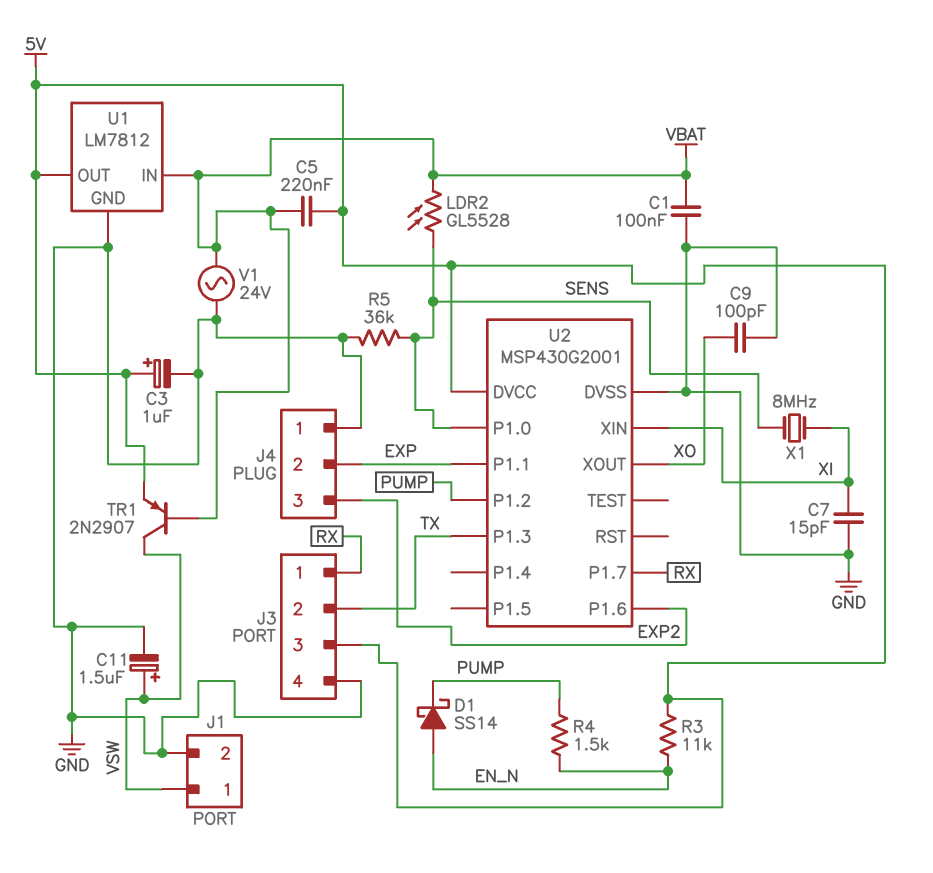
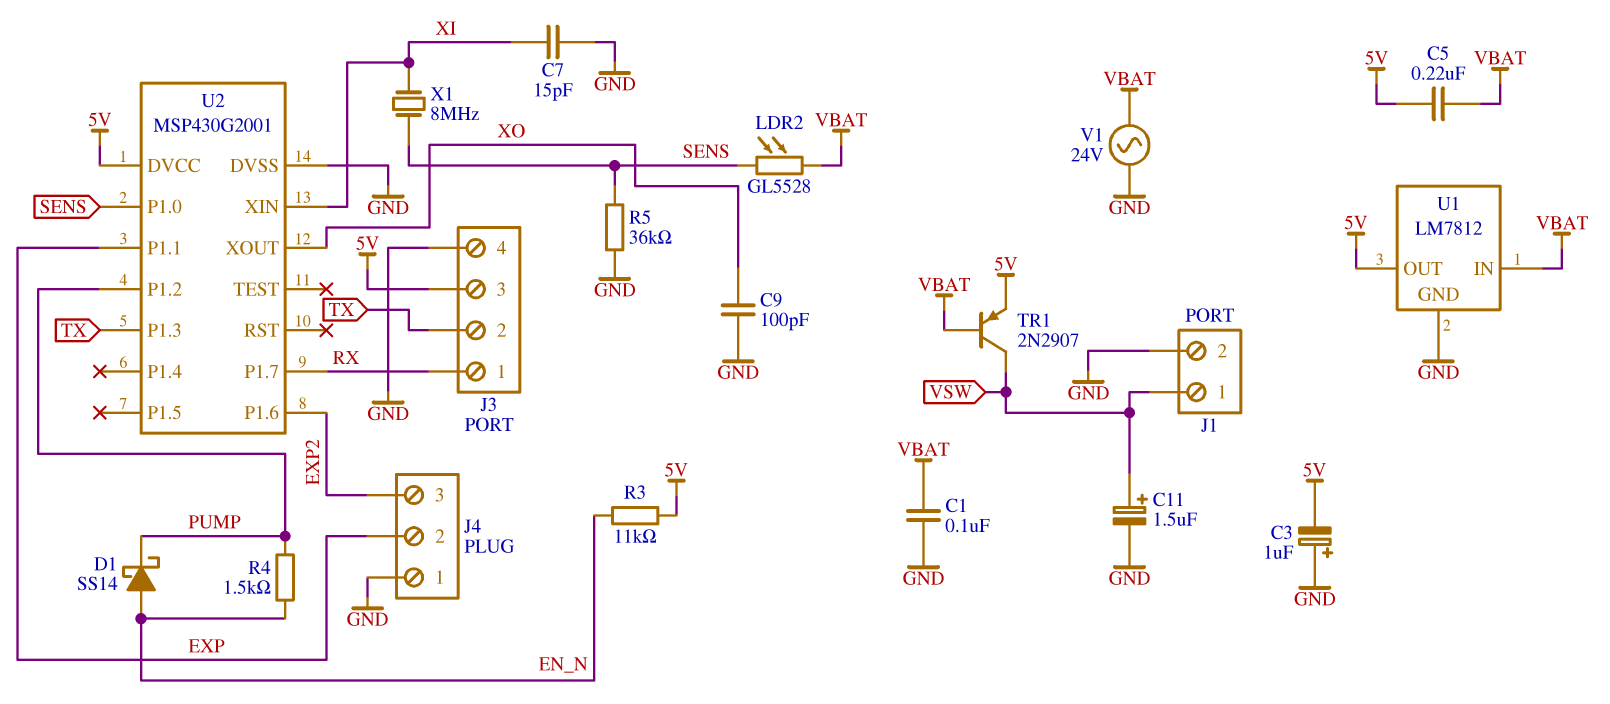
C3: 1uF (plus 5V, minus GND) -> 1uF (plus GND, minus 5V)

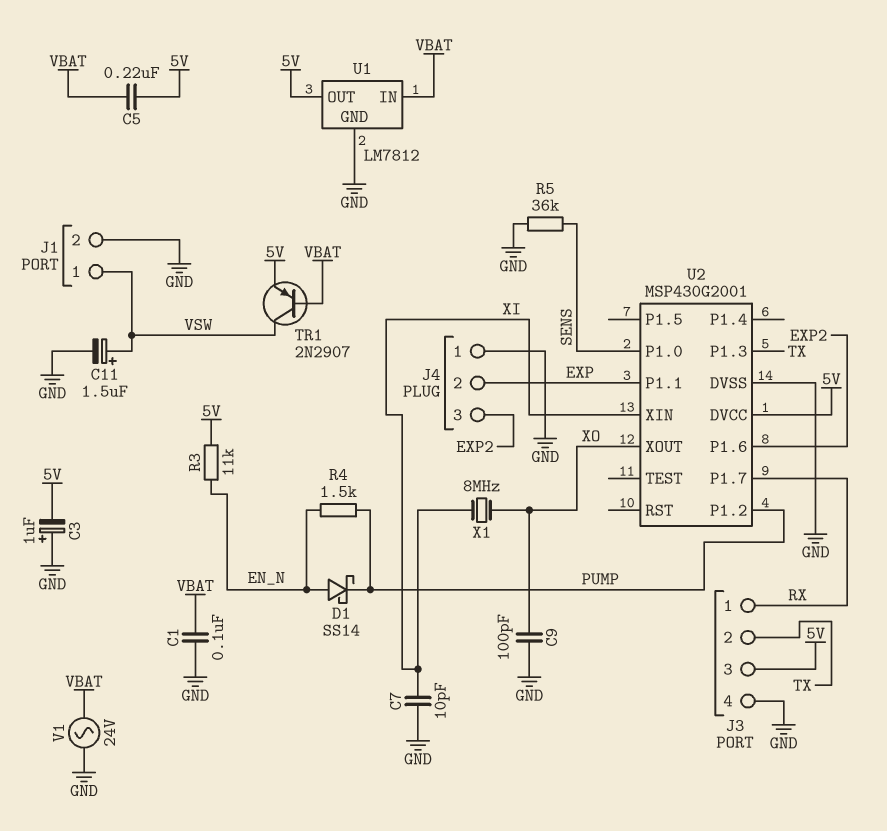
C7: 15pF (GND, XI) -> 10pF (GND, XI)
LDR2: GL5528 (SENS, VBAT) -> none
X1: 8MHz (SENS, XI) -> 8MHz (XI, XO)

